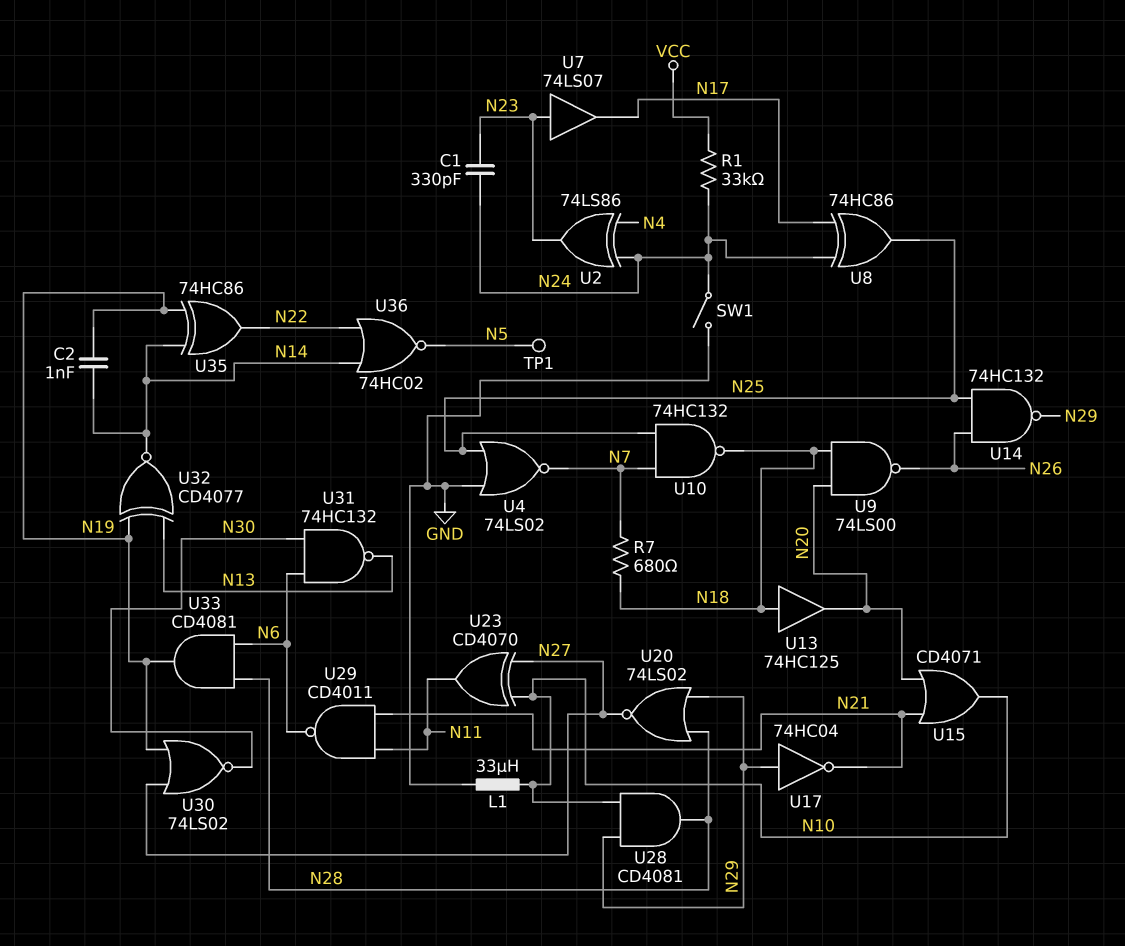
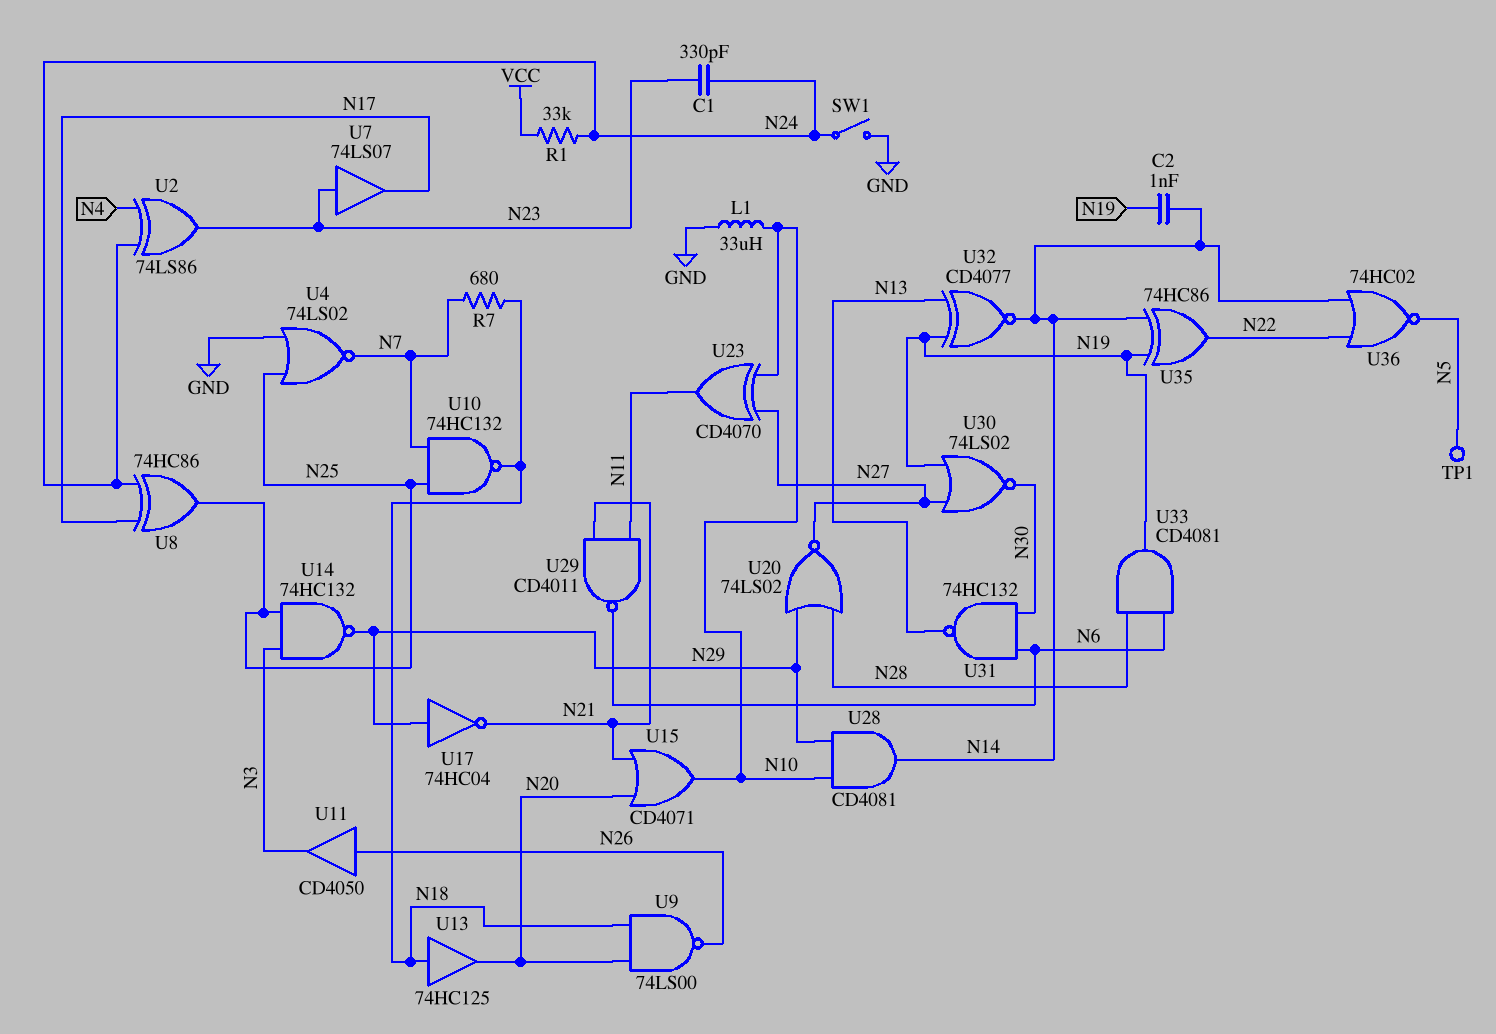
U11: none -> buffer CD4050 (in N26, out N3)
U14: NAND 74HC132 (in N25, in N26, out N29) -> NAND 74HC132 (in N3, in N25, out N29)
U28: AND CD4081 (in N10, in N29, out N28) -> AND CD4081 (in N10, in N29, out N14)

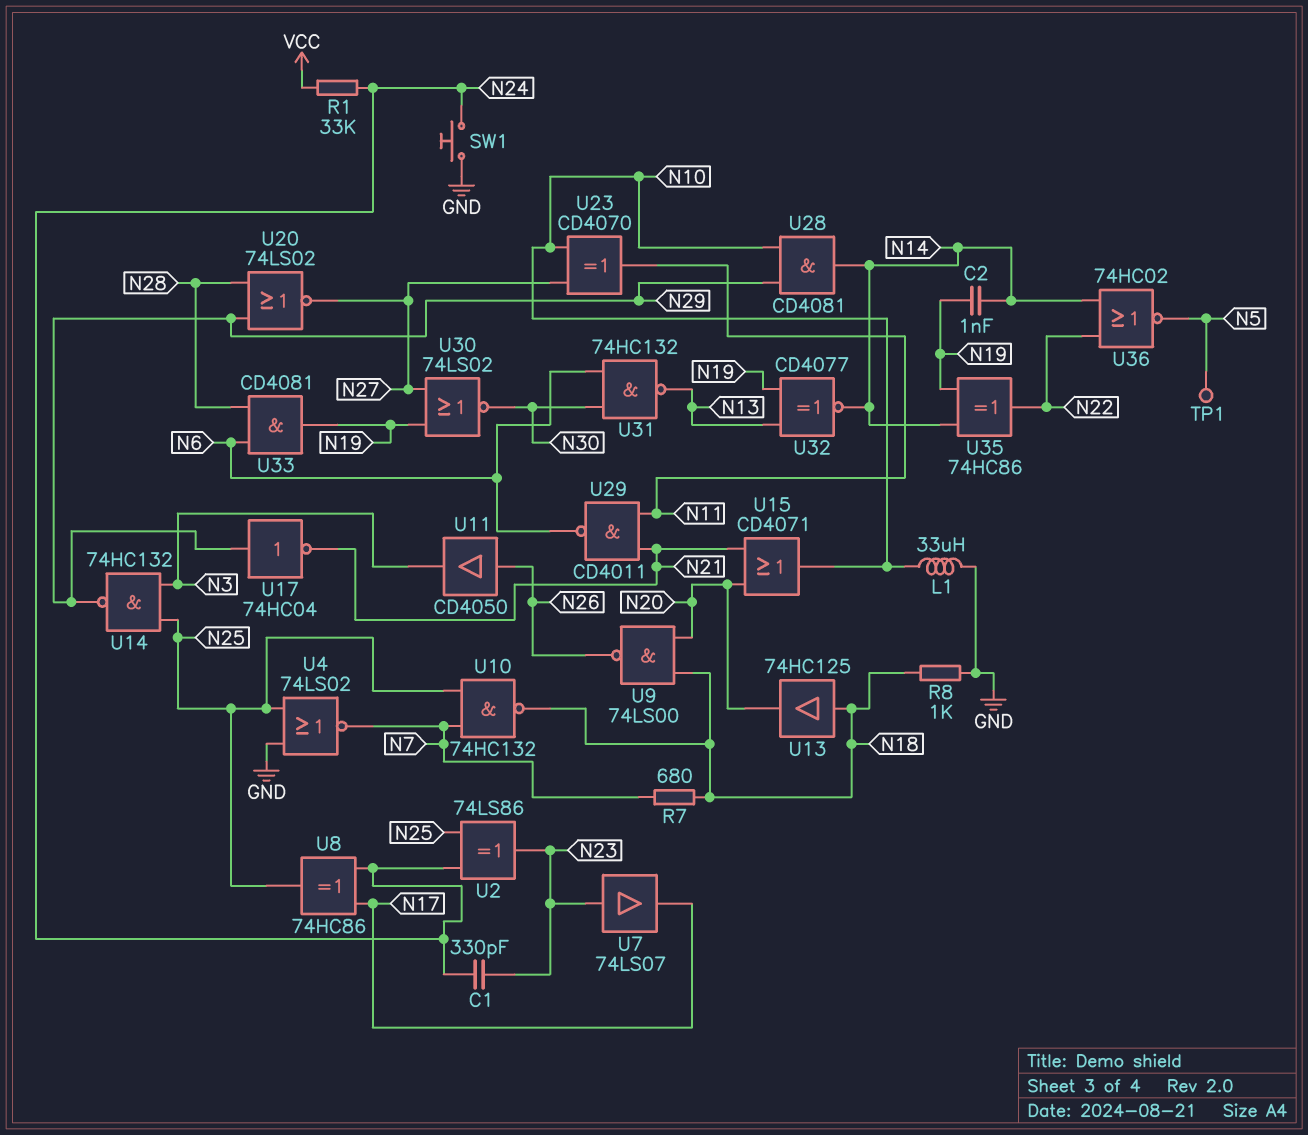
R8: none -> 1k (GND, N18)
SW1: switch (GND, N24) -> button (GND, N24)
U2: XOR 74LS86 (in N4, in N24, out N23) -> XOR 74LS86 (in N24, in N25, out N23)

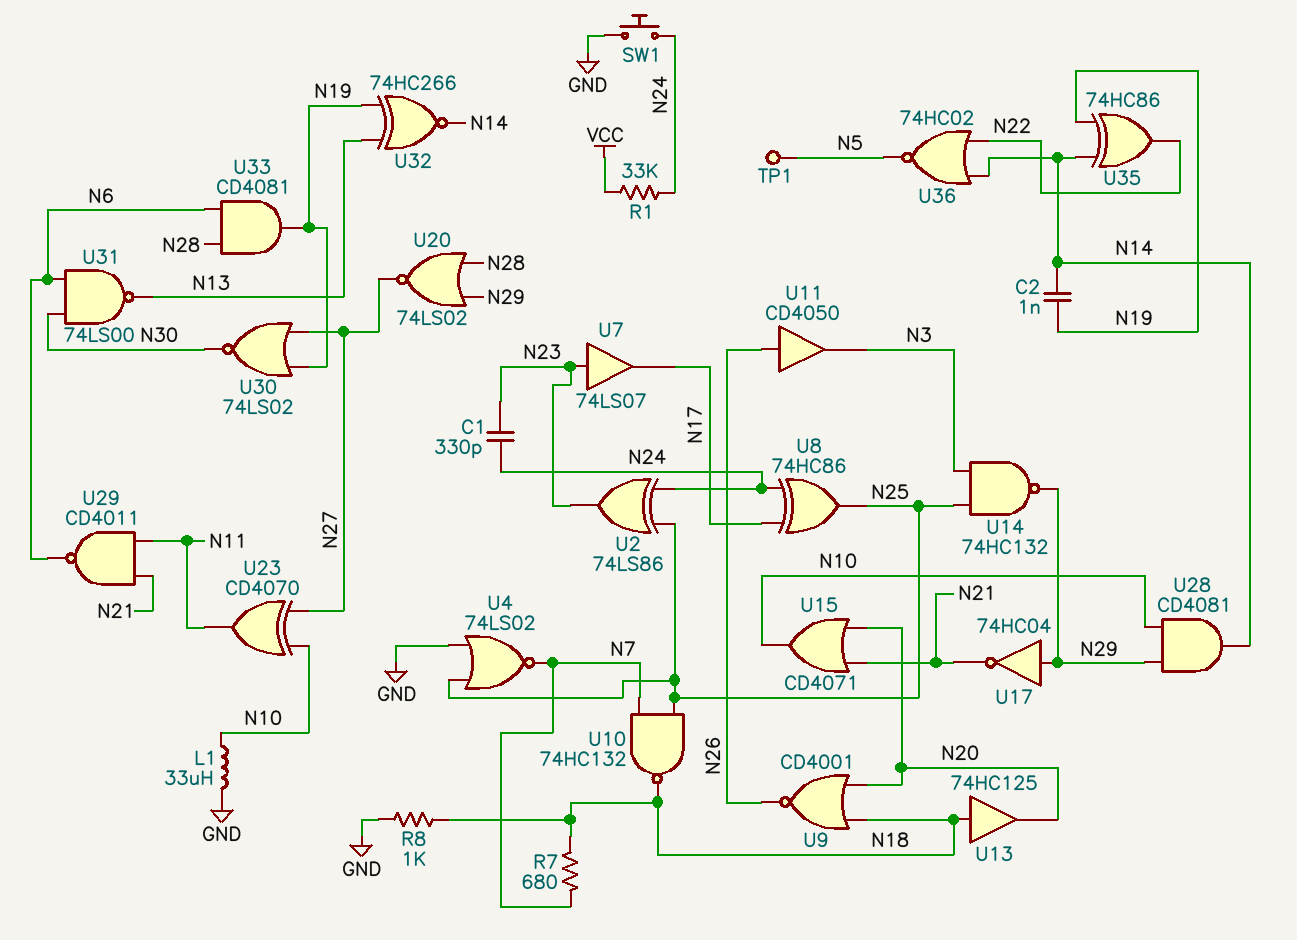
U9: NAND 74LS00 (in N18, in N20, out N26) -> NOR CD4001 (in N18, in N20, out N26)
U31: NAND 74HC132 (in N6, in N30, out N13) -> NAND 74LS00 (in N6, in N30, out N13)
U32: XNOR CD4077 (in N13, in N19, out N14) -> XNOR 74HC266 (in N13, in N19, out N14)

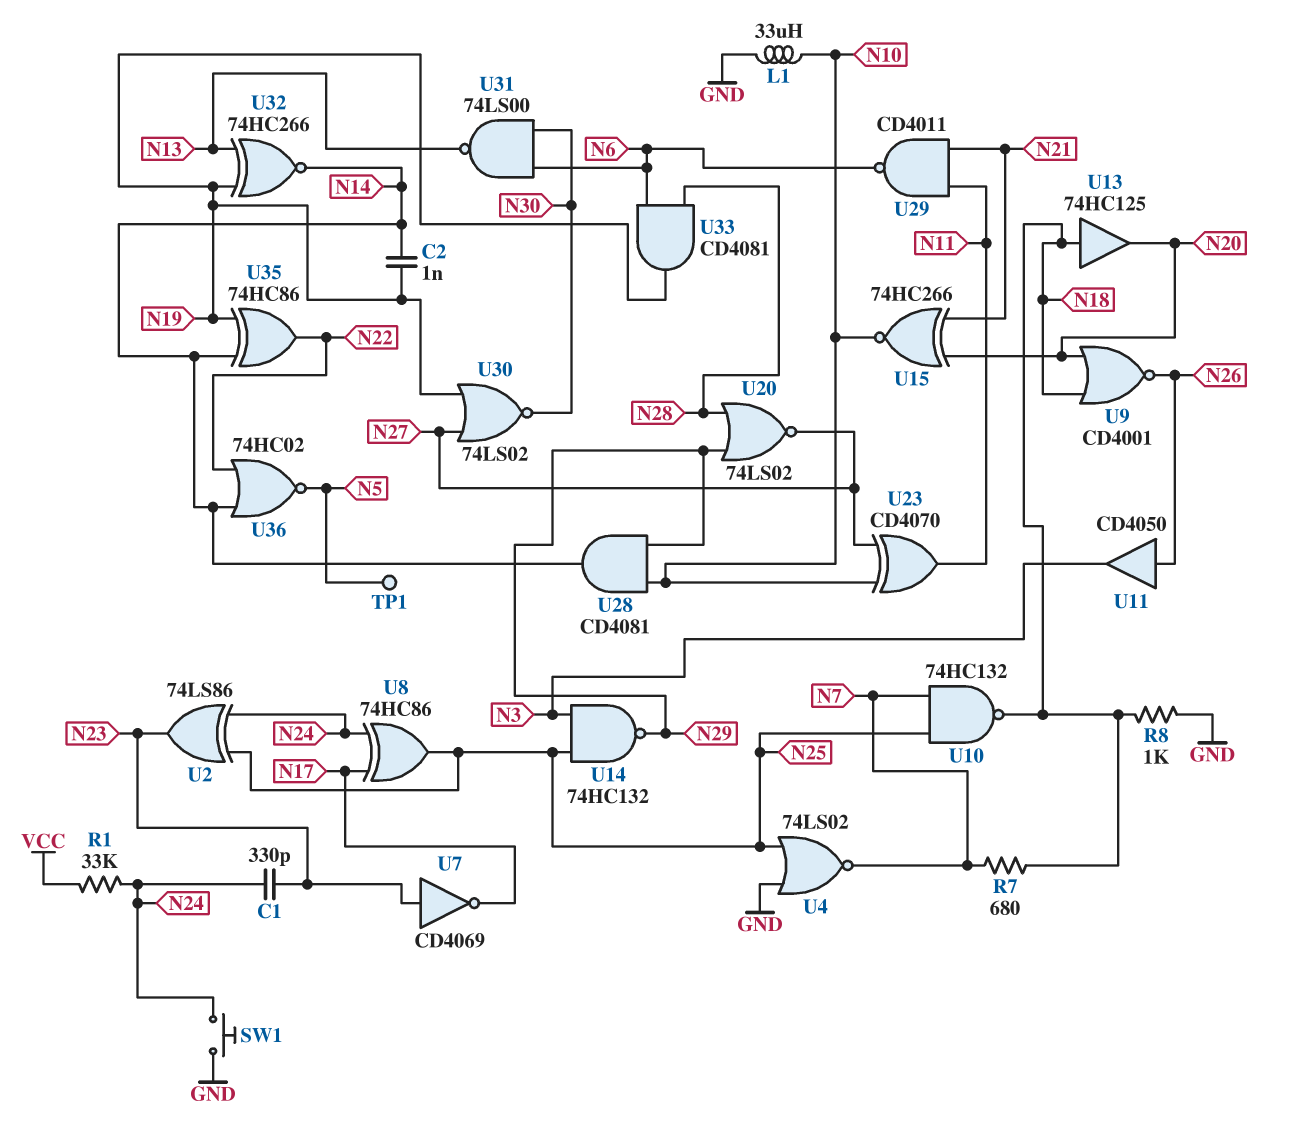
U7: buffer 74LS07 (in N23, out N17) -> NOT CD4069 (in N23, out N17)
U15: OR CD4071 (in N20, in N21, out N10) -> XNOR 74HC266 (in N20, in N21, out N10)
U17: NOT 74HC04 (in N29, out N21) -> none

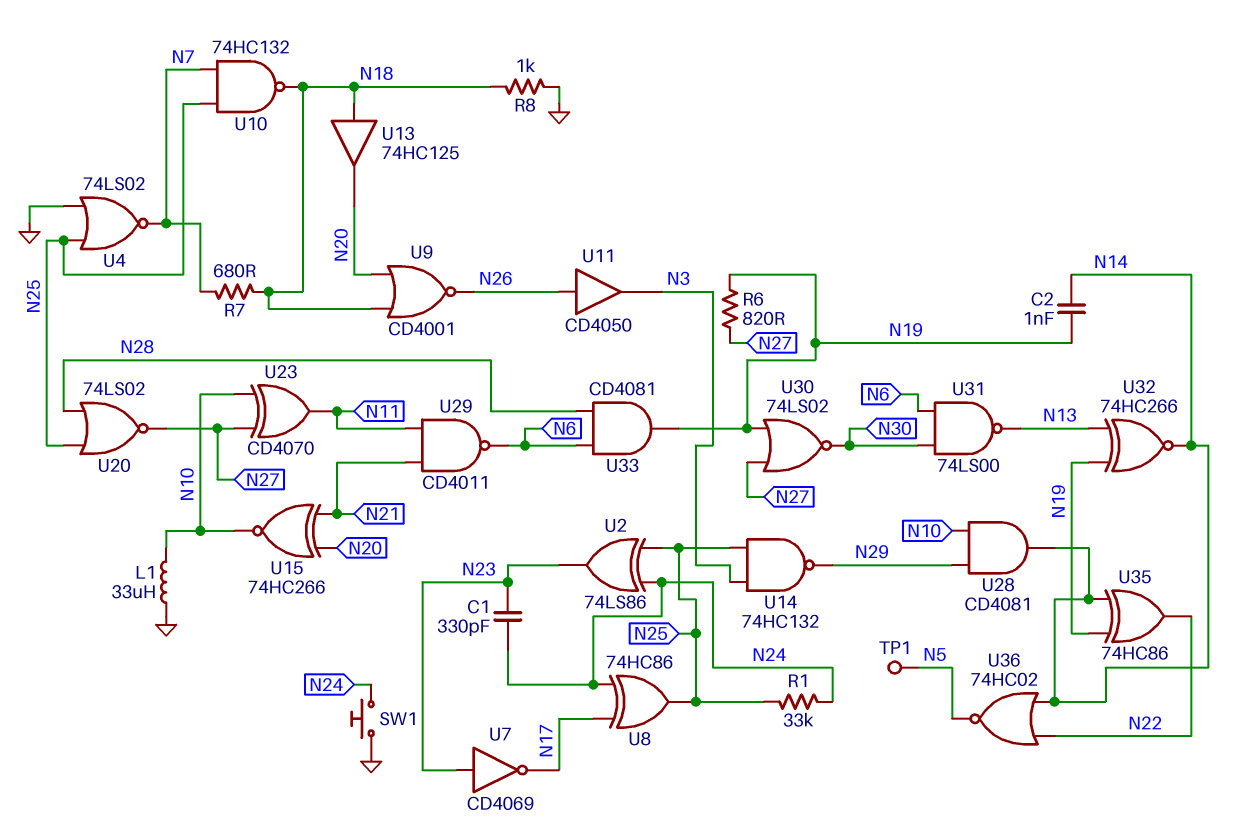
R1: 33k (N24, VCC) -> 33k (N24, N25)
R6: none -> 820 (N19, N27)
U20: NOR 74LS02 (in N28, in N29, out N27) -> NOR 74LS02 (in N25, in N28, out N27)

